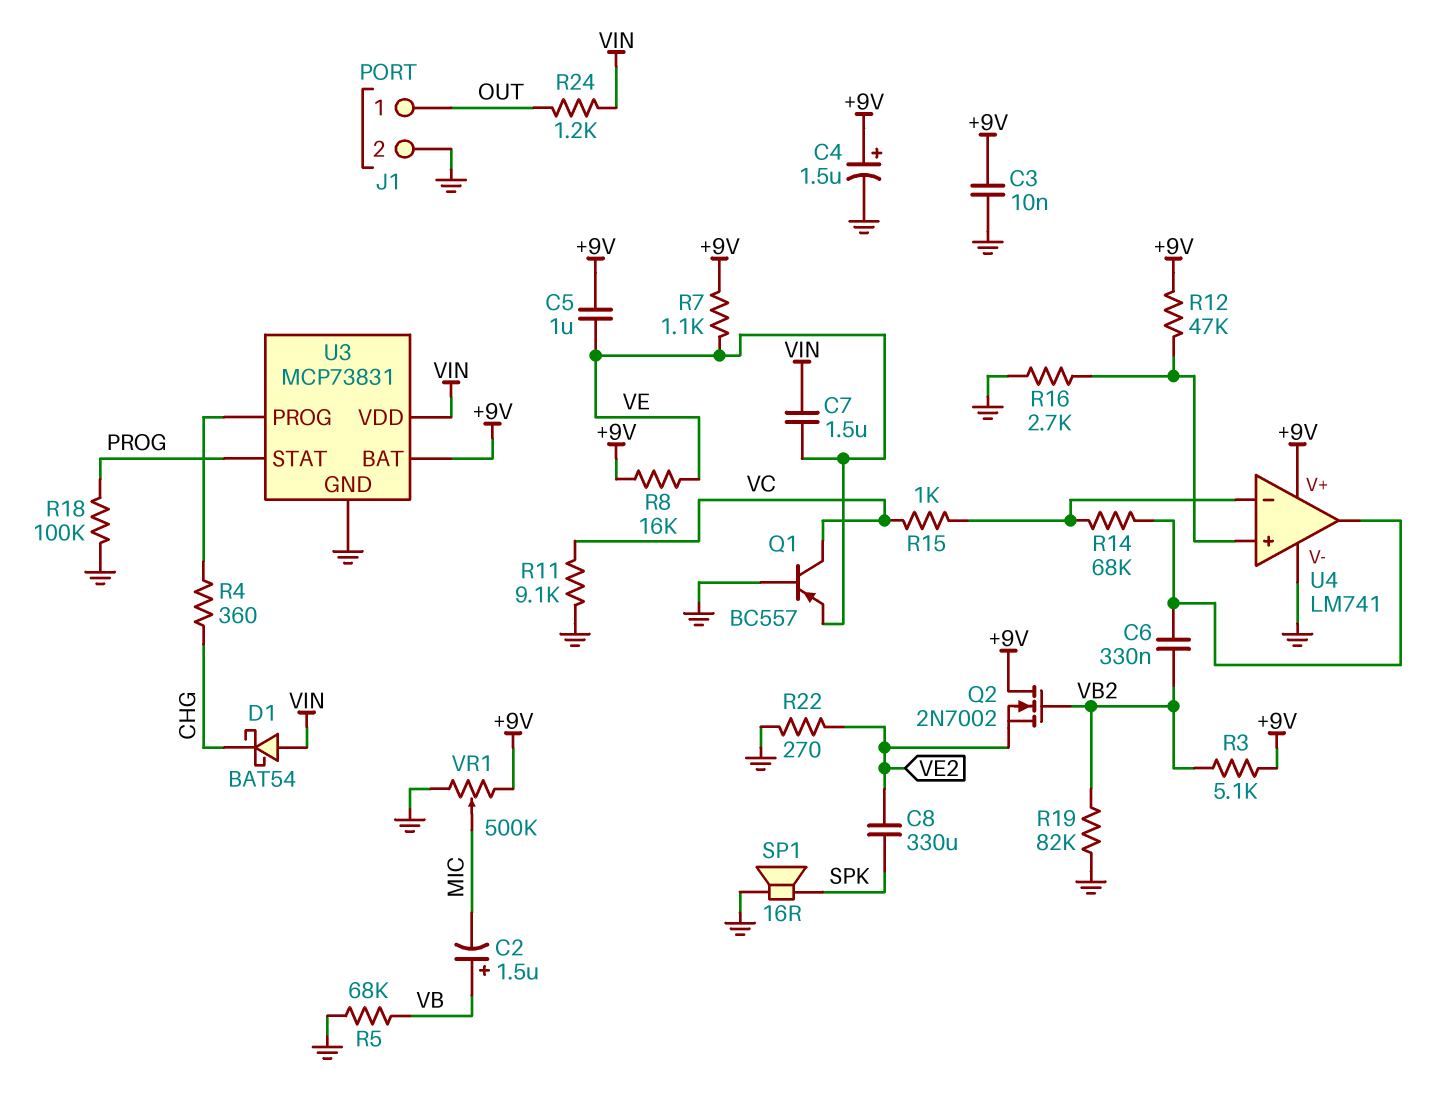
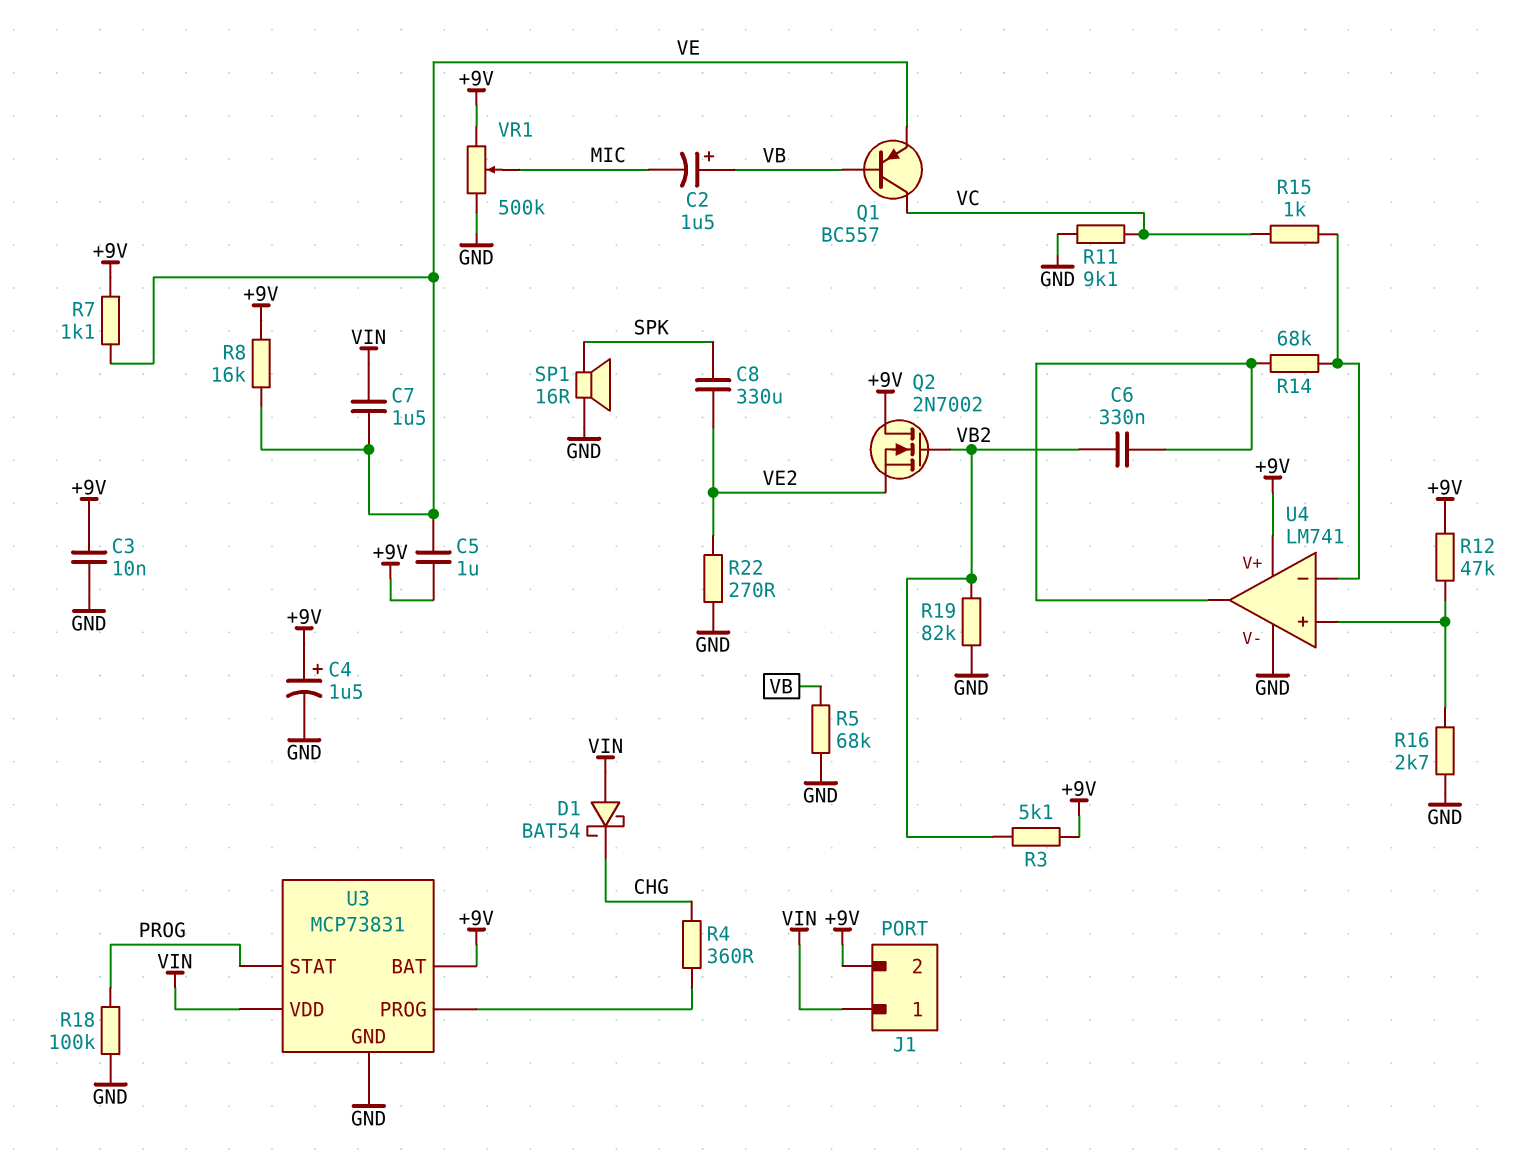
J1 pin 1: OUT -> VIN
J1 pin 2: GND -> +9V
Q1: PNP BC557 (B GND, C VC, E VE) -> PNP BC557 (B VB, C VC, E VE)
R24: 1.2k (OUT, VIN) -> none

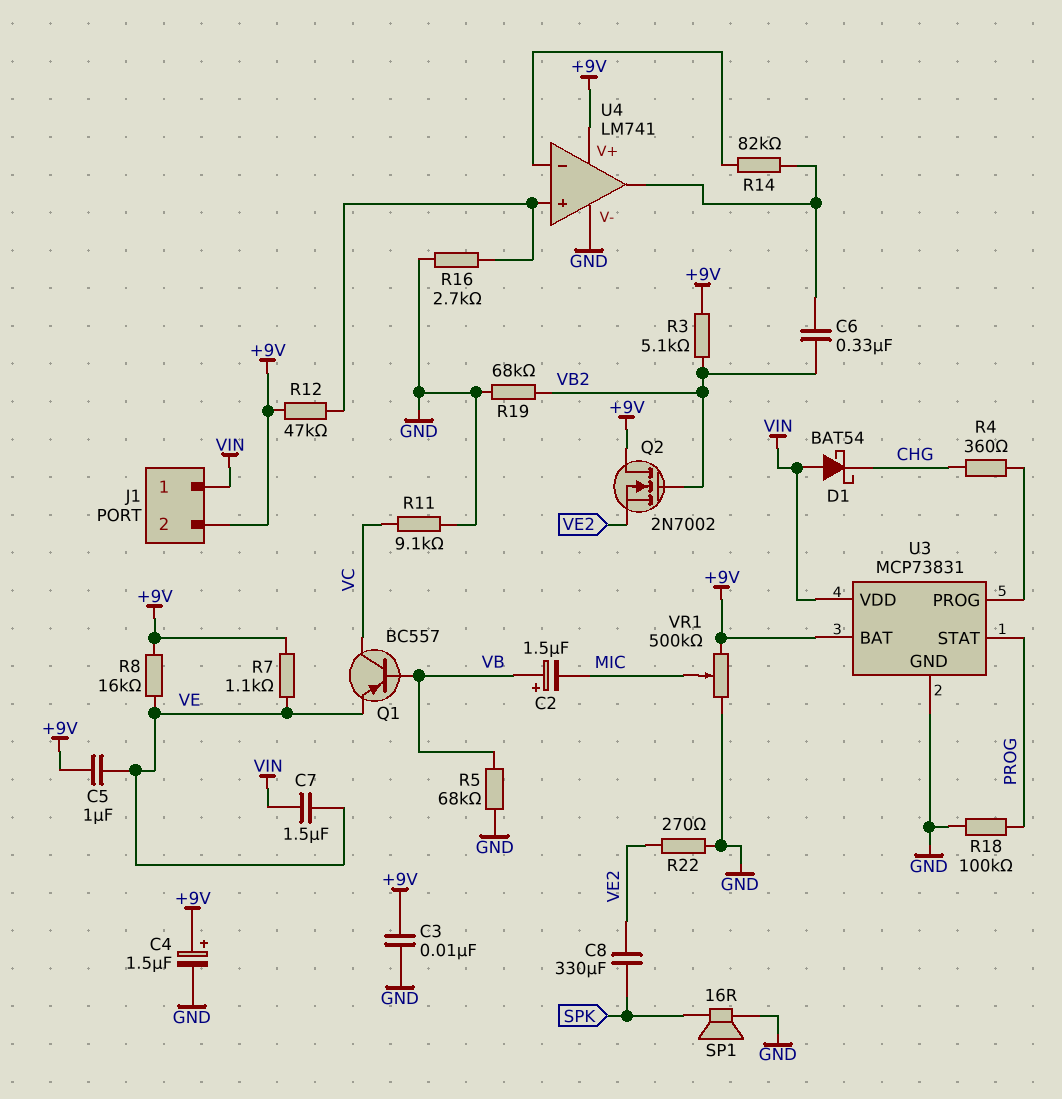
R14: 68k (U4/in-, U4/out) -> 82k (U4/in-, U4/out)
R15: 1k (U4/in-, VC) -> none
R19: 82k (GND, VB2) -> 68k (GND, VB2)

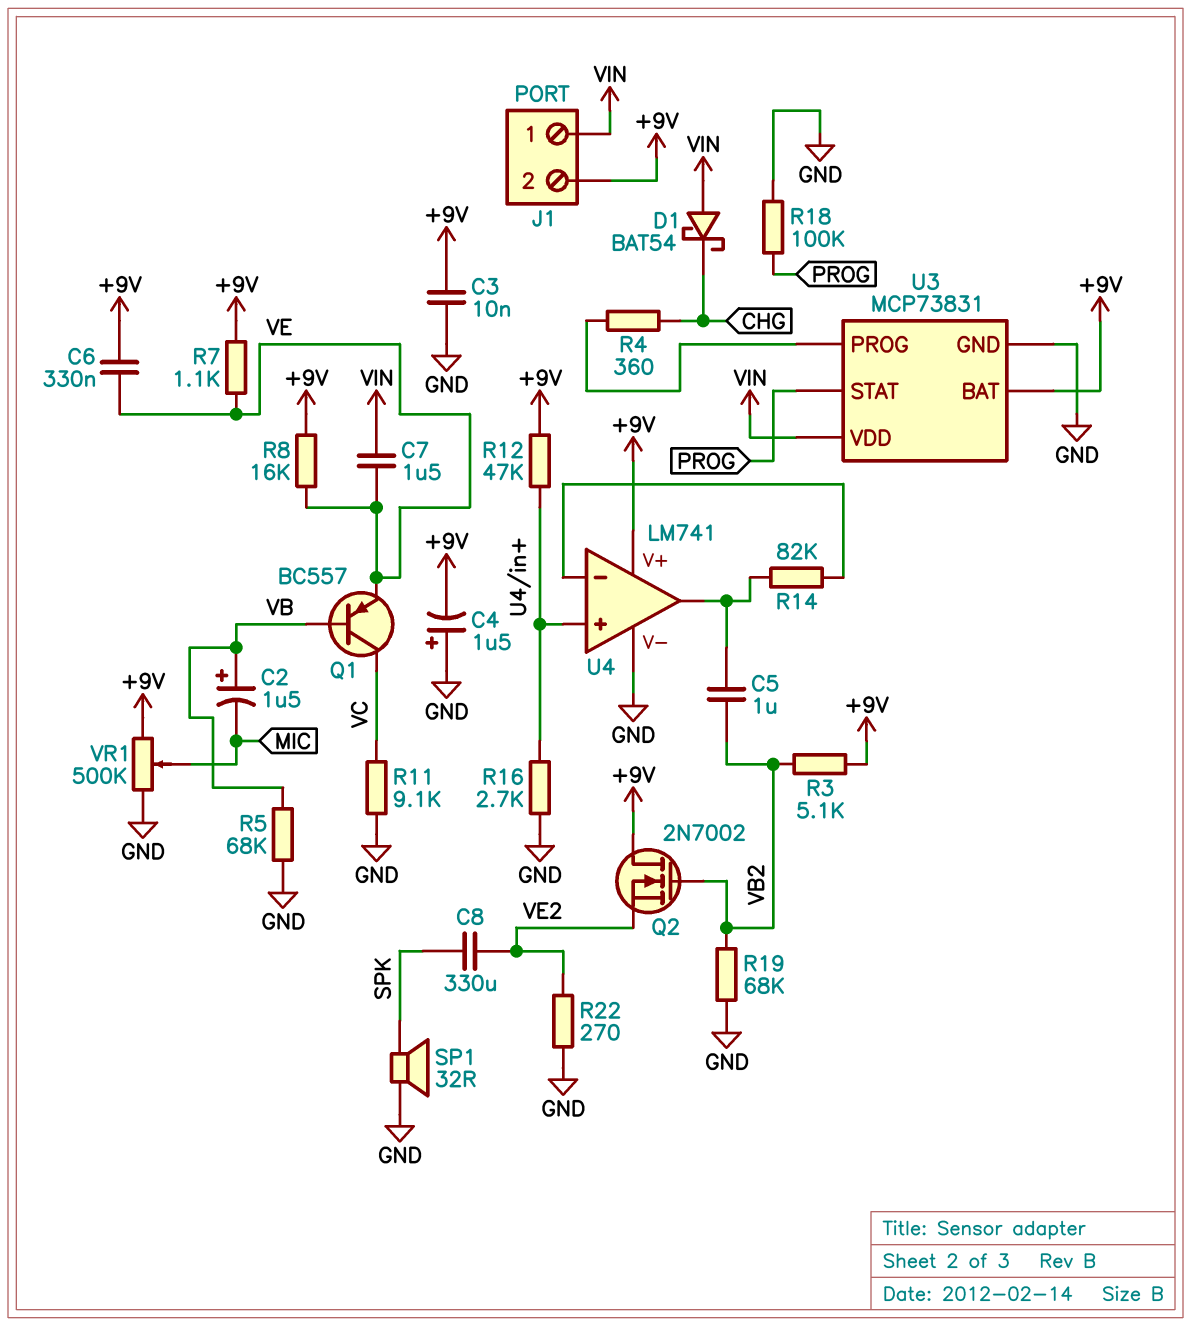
C4: 1.5uF (plus +9V, minus GND) -> 1.5uF (plus GND, minus +9V)
C5: 1uF (+9V, VE) -> 1uF (U4/out, VB2)
C6: 330nF (U4/out, VB2) -> 330nF (+9V, VE)
SP1: speaker 16R (GND, SPK) -> speaker 32R (GND, SPK)

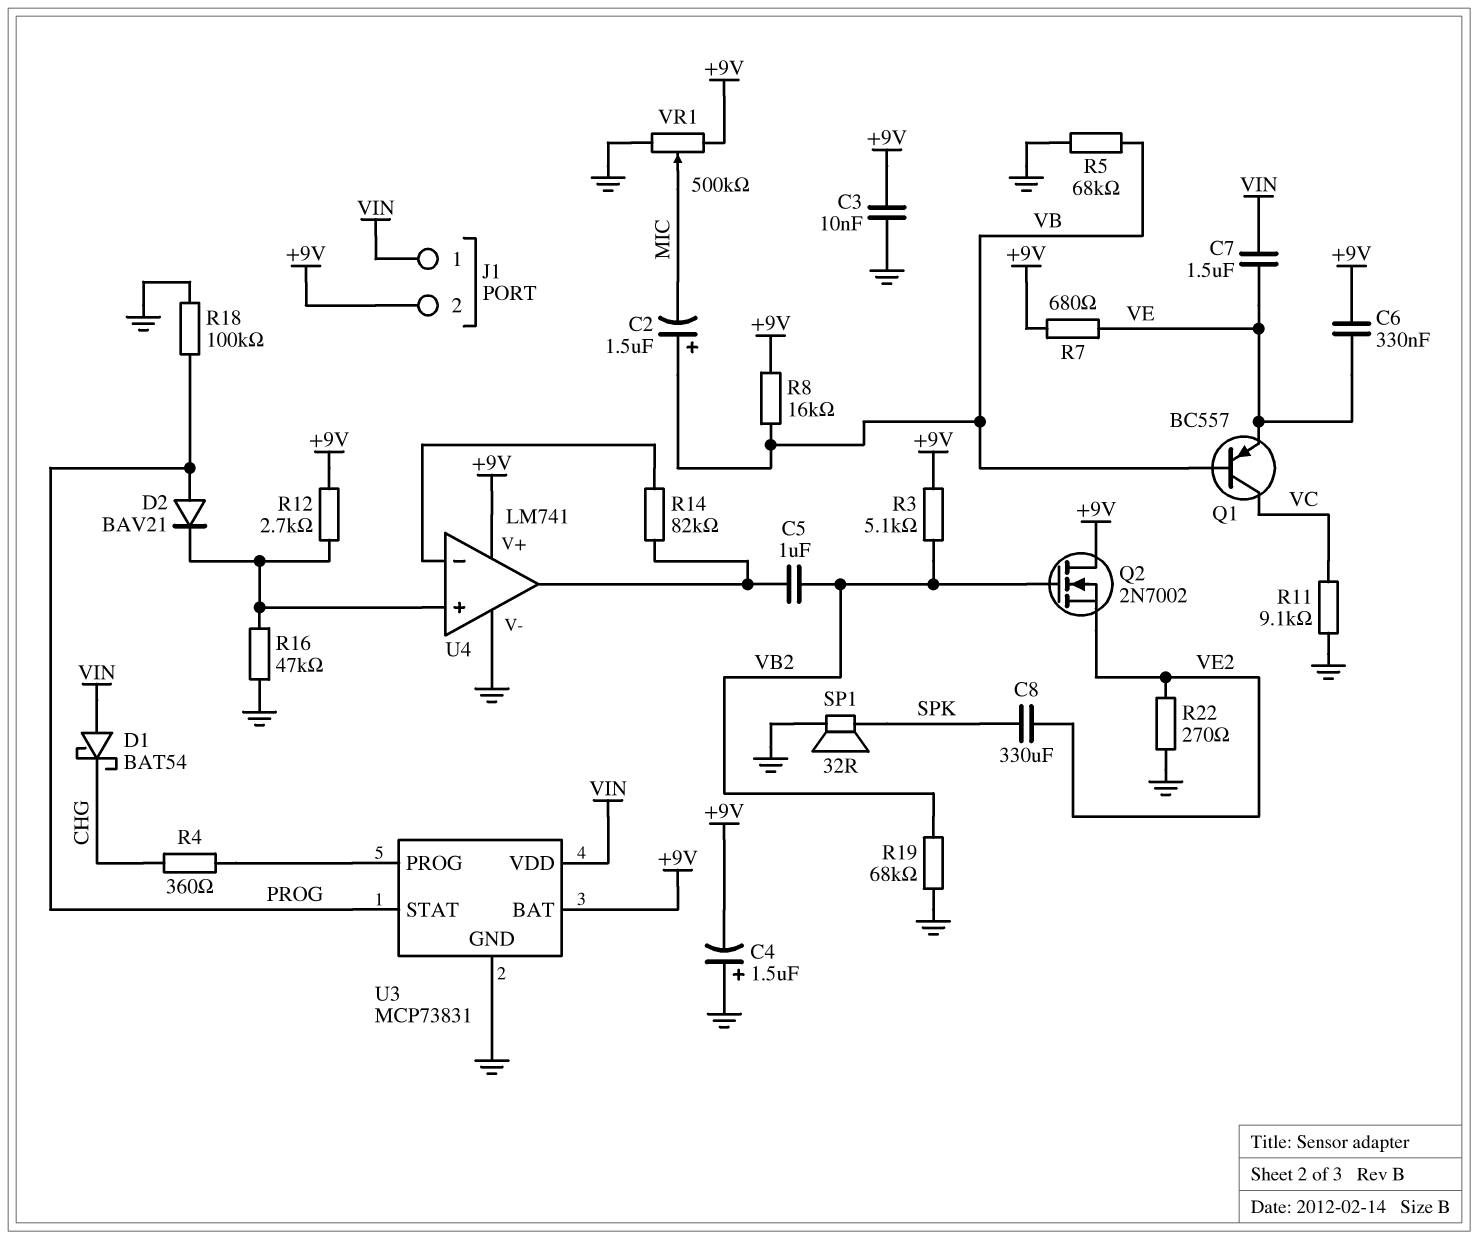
D2: none -> diode BAV21 (A PROG, K U4/in+)
R7: 1.1k (+9V, VE) -> 680 (+9V, VE)
R8: 16k (+9V, VE) -> 16k (+9V, VB)
R12: 47k (+9V, U4/in+) -> 2.7k (+9V, U4/in+)
R16: 2.7k (GND, U4/in+) -> 47k (GND, U4/in+)

